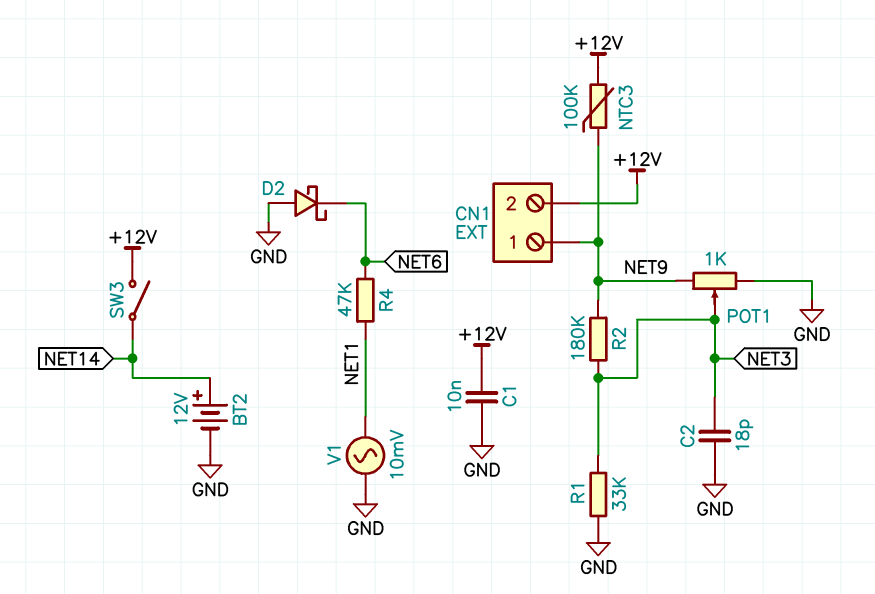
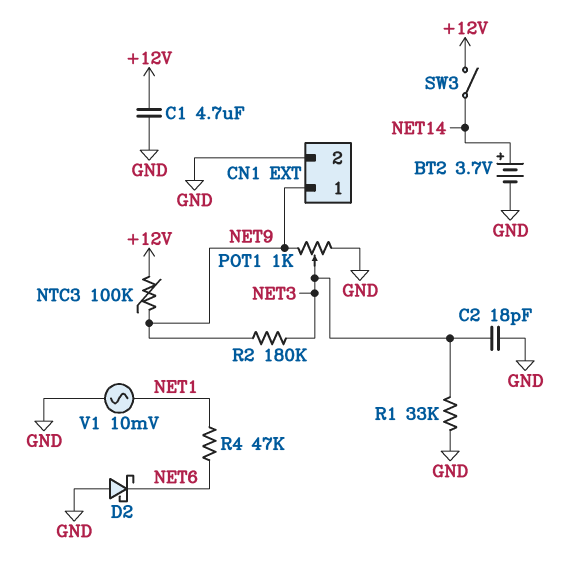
BT2: 12V (plus NET14, minus GND) -> 3.7V (plus NET14, minus GND)
C1: 10nF (+12V, GND) -> 4.7uF (+12V, GND)
CN1 pin 2: +12V -> GND

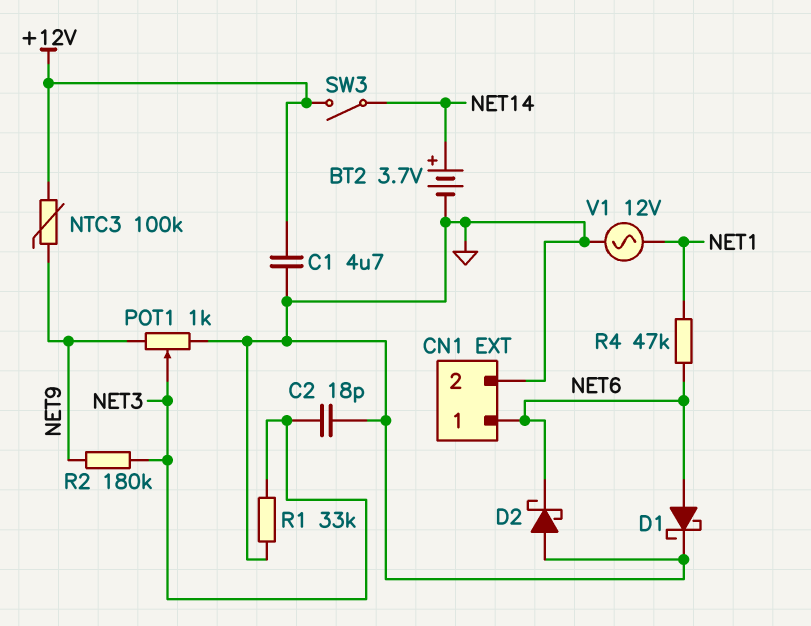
CN1 pin 1: NET9 -> NET6
D1: none -> schottky (A NET6, K GND)
V1: AC 10mV (GND, NET1) -> AC 12V (GND, NET1)

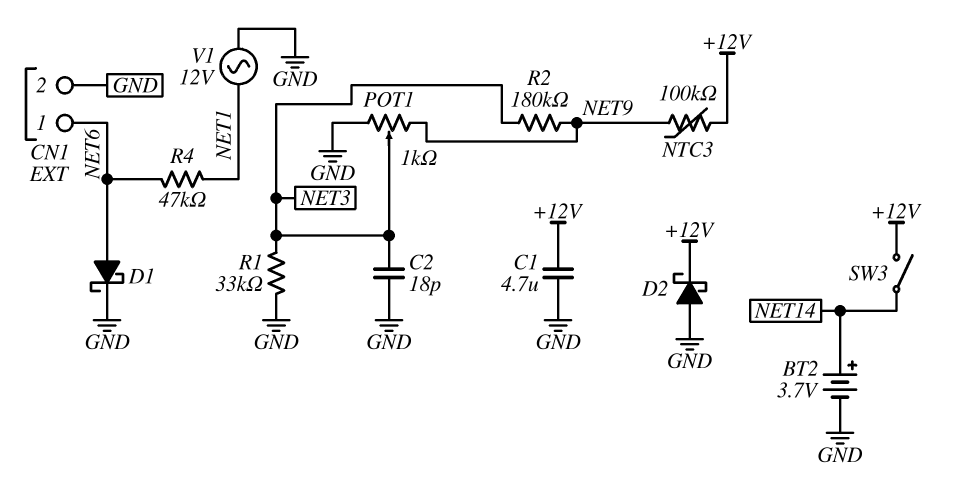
D2: schottky (A GND, K NET6) -> schottky (A GND, K +12V)

